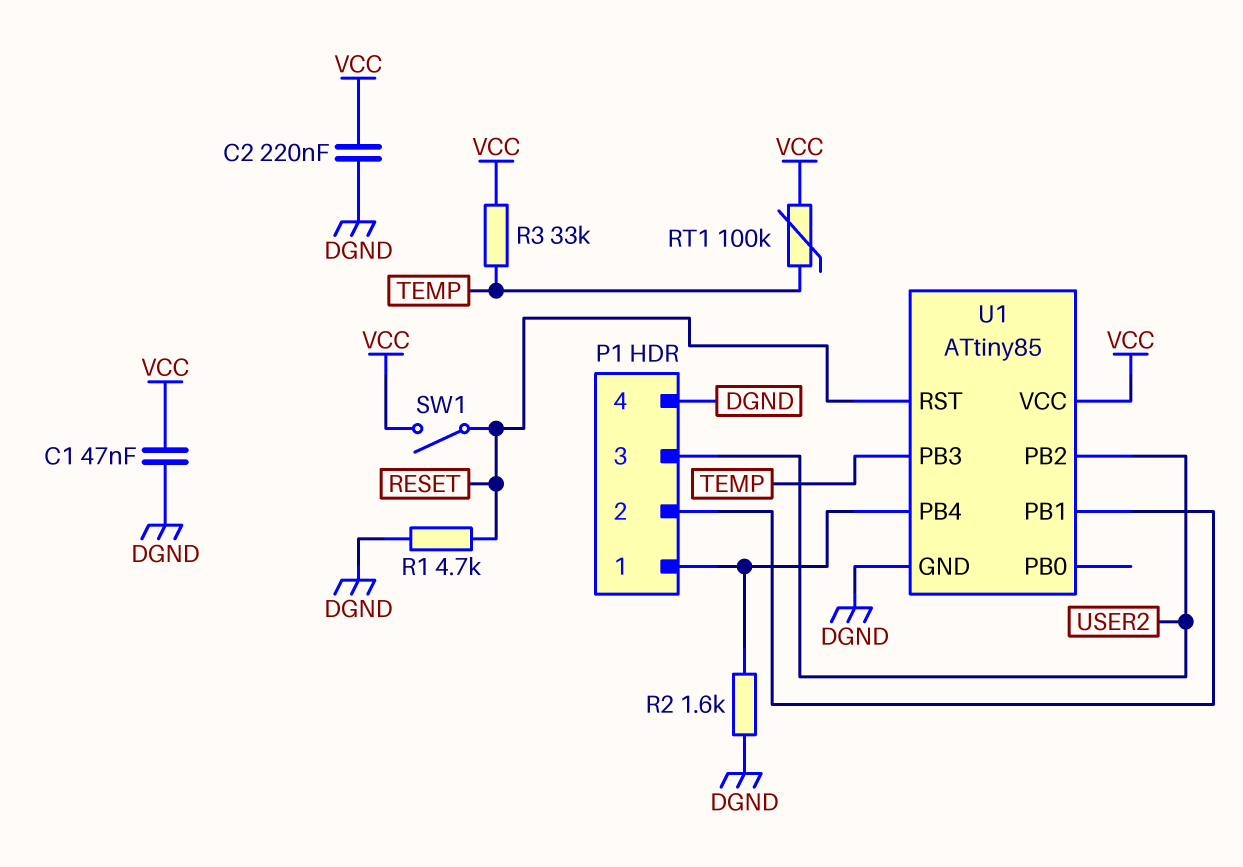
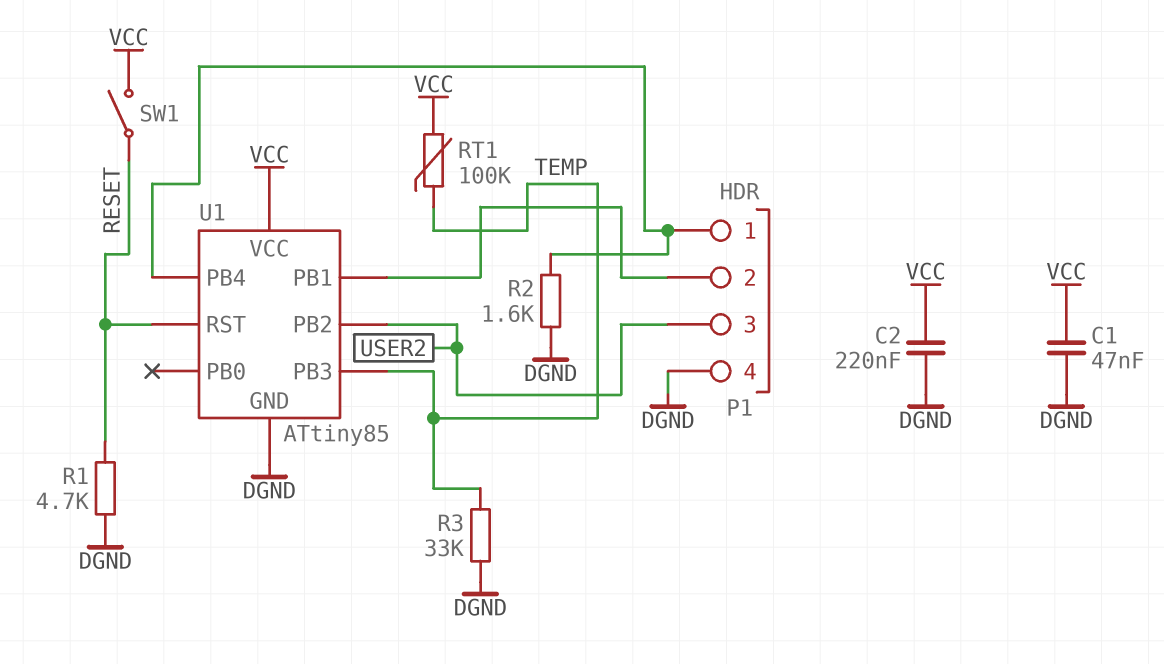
R3: 33k (TEMP, VCC) -> 33k (DGND, TEMP)

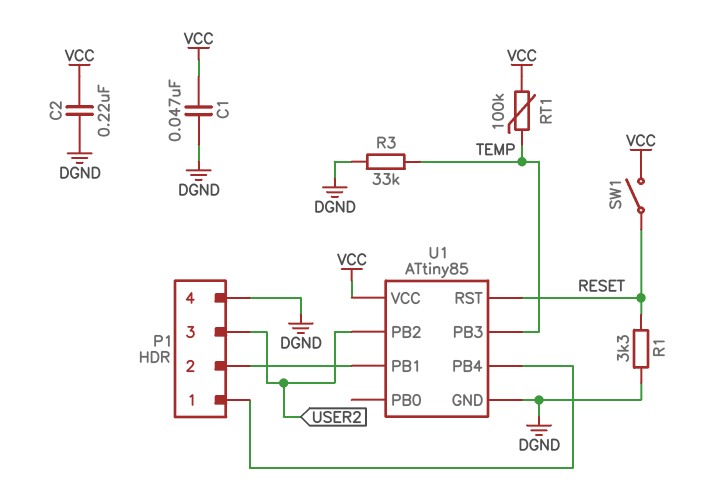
R1: 4.7k (DGND, RESET) -> 3.3k (DGND, RESET)
R2: 1.6k (DGND, P1/1) -> none

